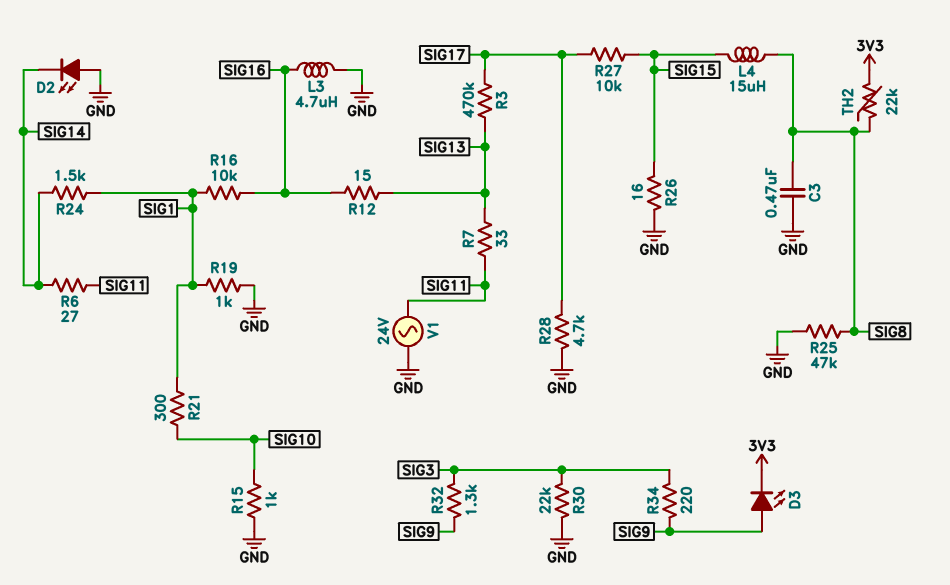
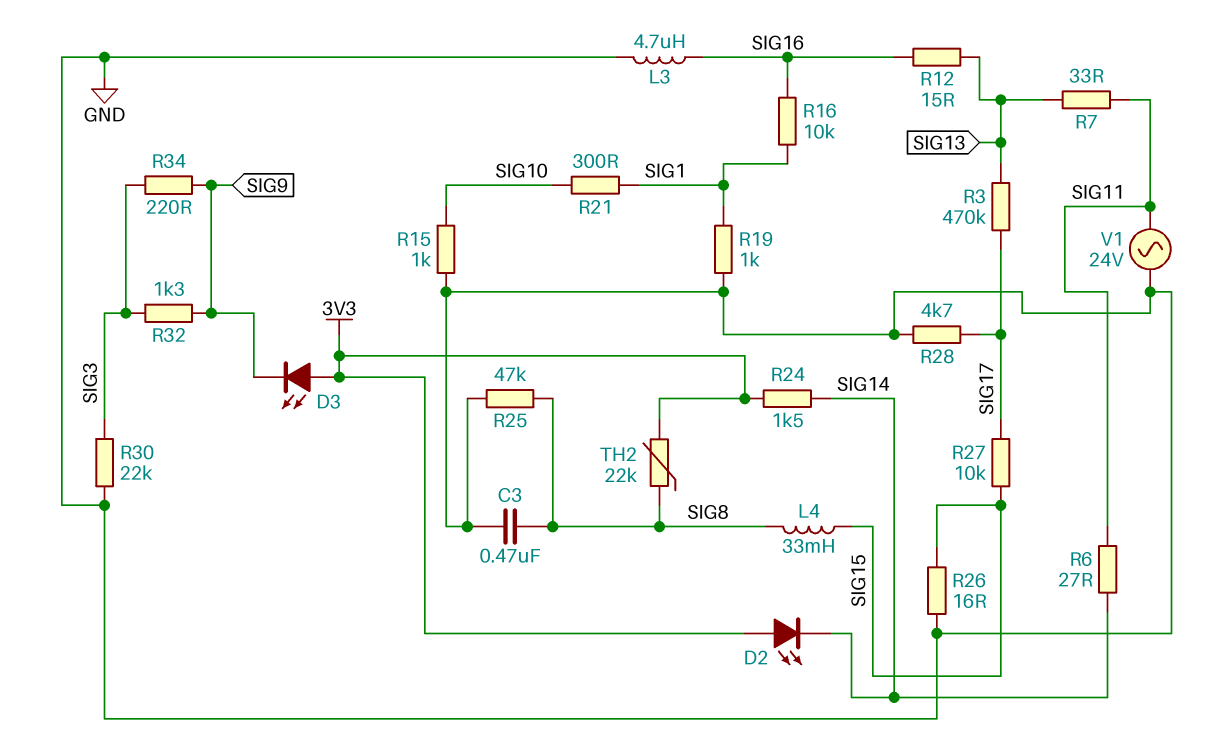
D2: LED (A GND, K SIG14) -> LED (A 3V3, K SIG14)
D3: LED (A SIG9, K 3V3) -> LED (A 3V3, K SIG9)
L4: 15uH (SIG8, SIG15) -> 33mH (SIG8, SIG15)
R24: 1.5k (SIG1, SIG14) -> 1.5k (3V3, SIG14)

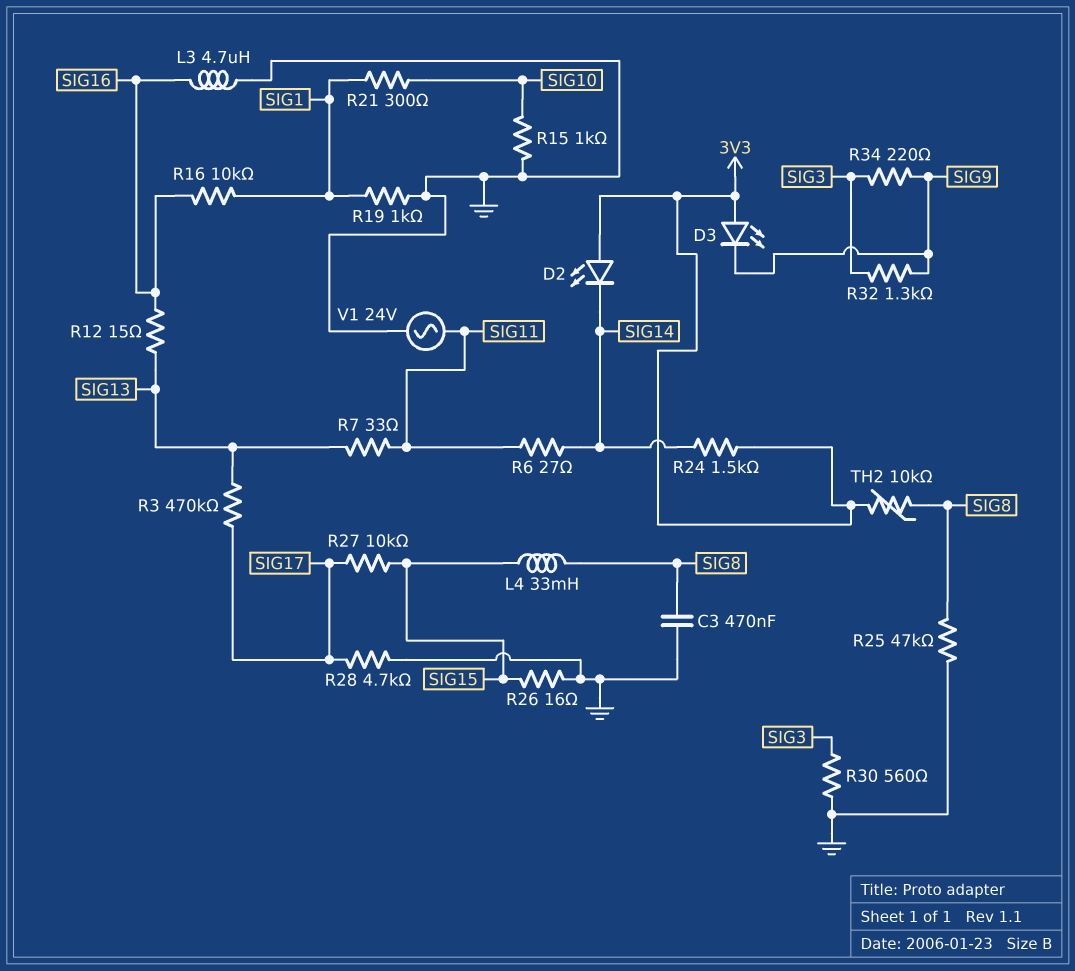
R30: 22k (GND, SIG3) -> 560 (GND, SIG3)
TH2: 22k (3V3, SIG8) -> 10k (3V3, SIG8)

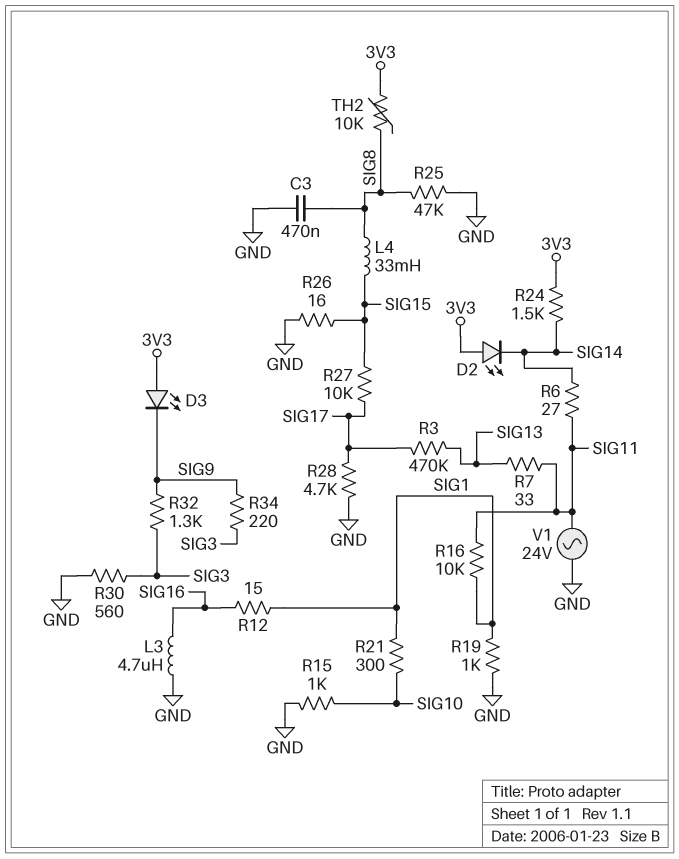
R12: 15 (SIG13, SIG16) -> 15 (SIG1, SIG16)
R16: 10k (SIG1, SIG16) -> 10k (SIG1, SIG11)

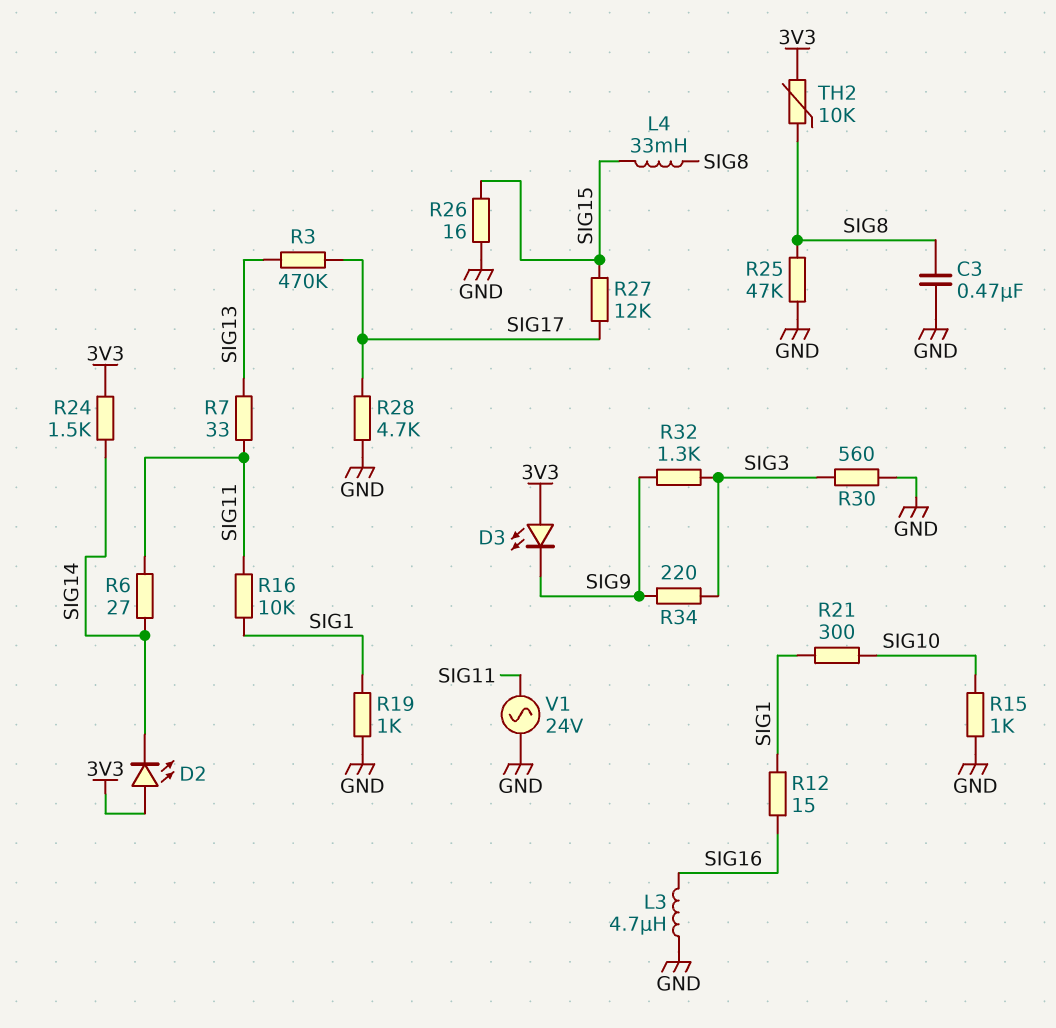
R27: 10k (SIG15, SIG17) -> 12k (SIG15, SIG17)

